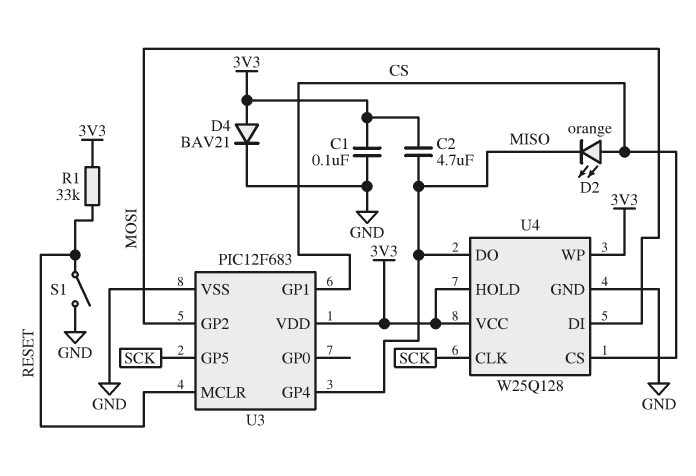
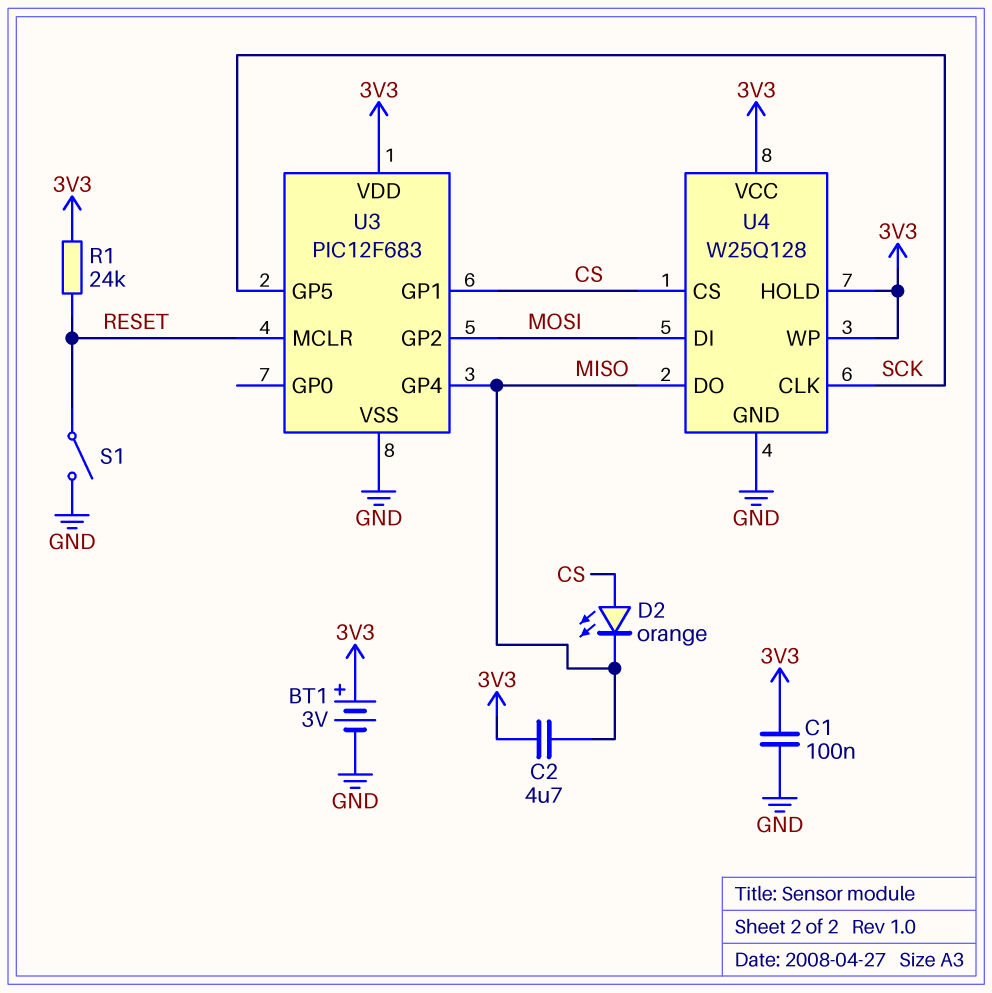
BT1: none -> 3V (plus 3V3, minus GND)
D4: diode BAV21 (A 3V3, K GND) -> none
R1: 33k (3V3, RESET) -> 24k (3V3, RESET)

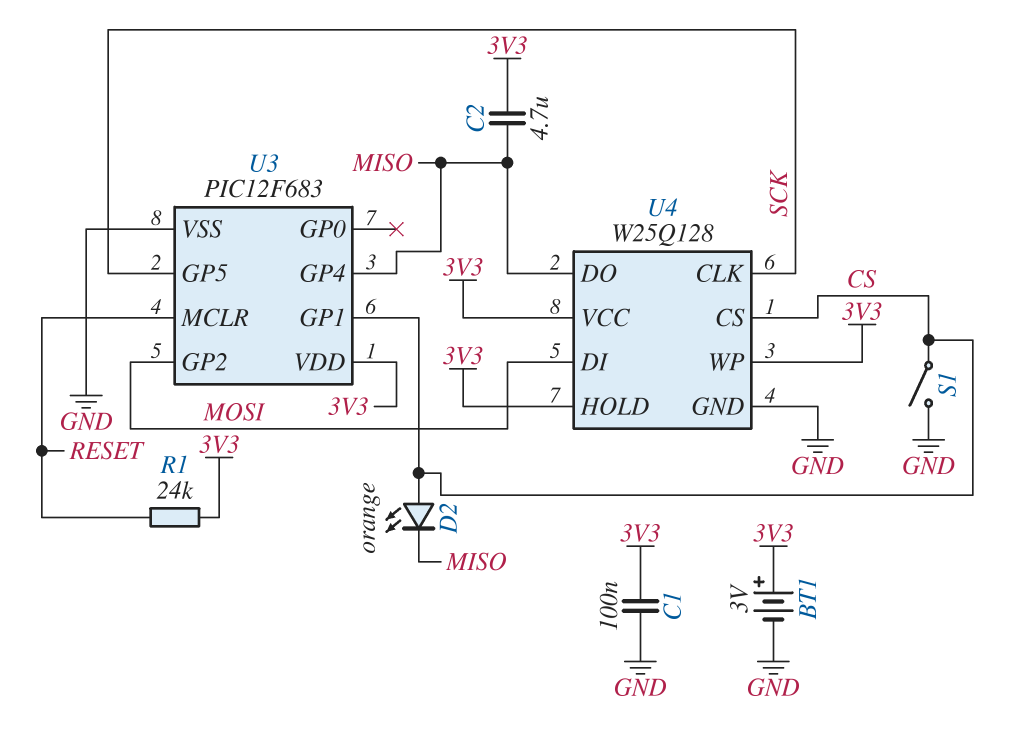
S1: switch (GND, RESET) -> switch (CS, GND)

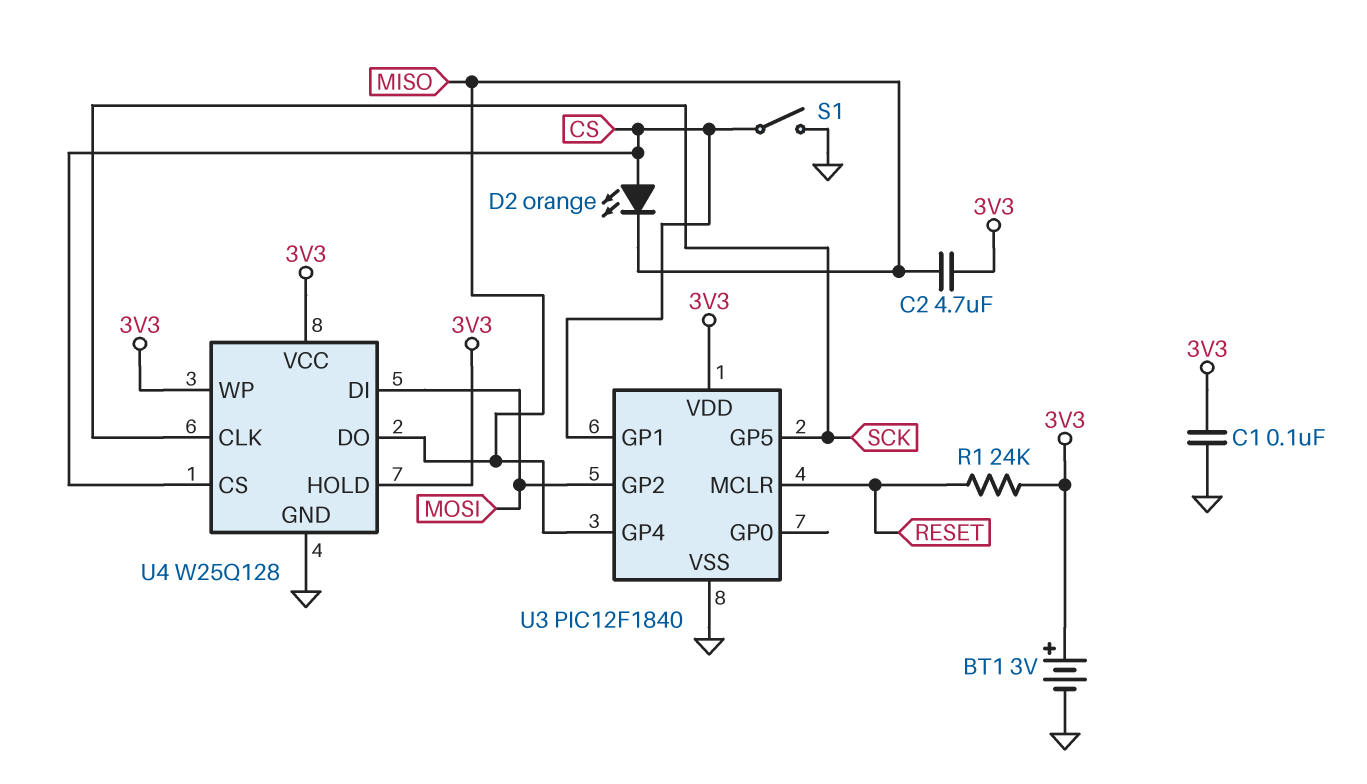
U3: PIC12F683 -> PIC12F1840

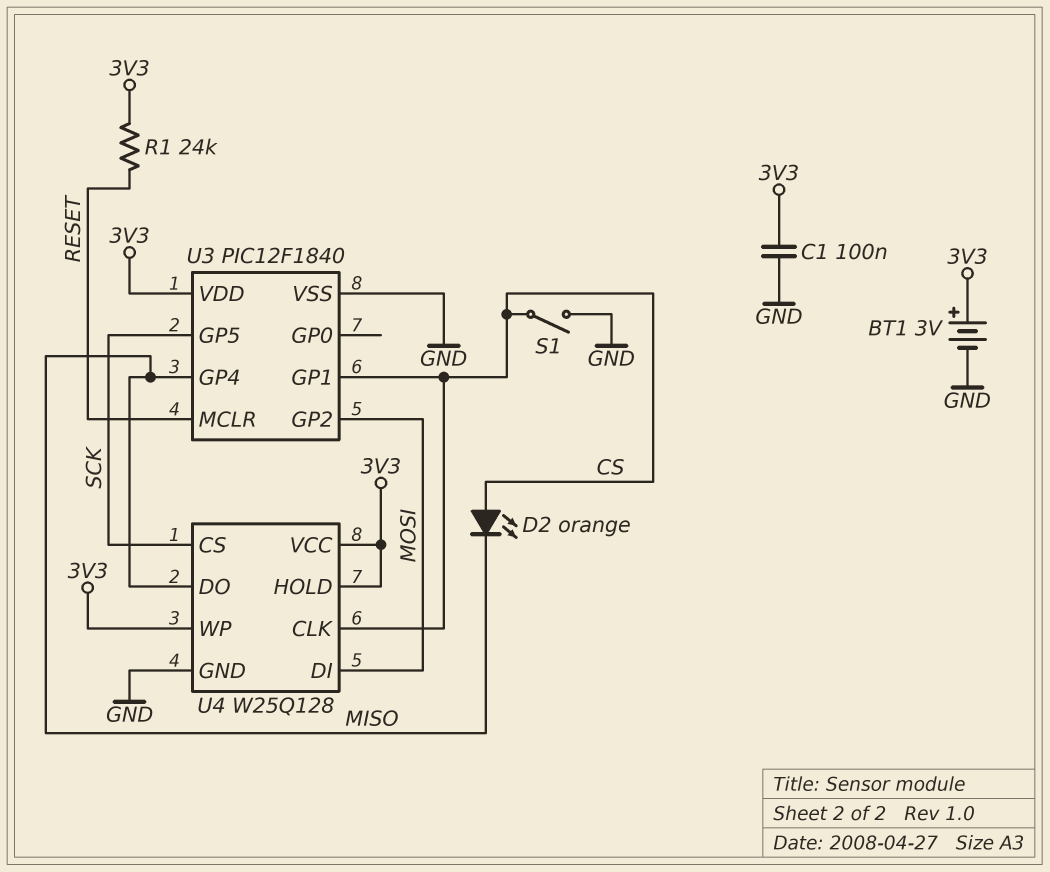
C2: 4.7uF (3V3, MISO) -> none
U4 pin CLK: SCK -> CS
U4 pin CS: CS -> SCK

